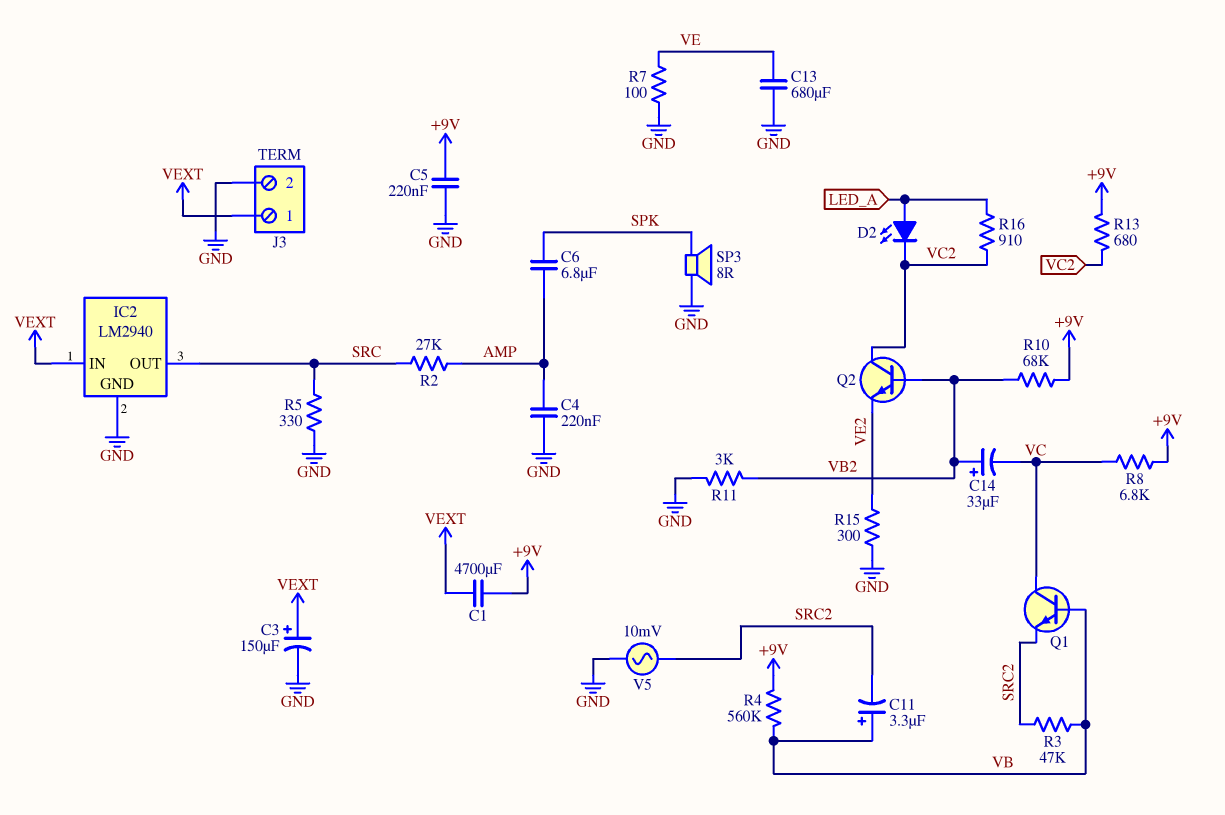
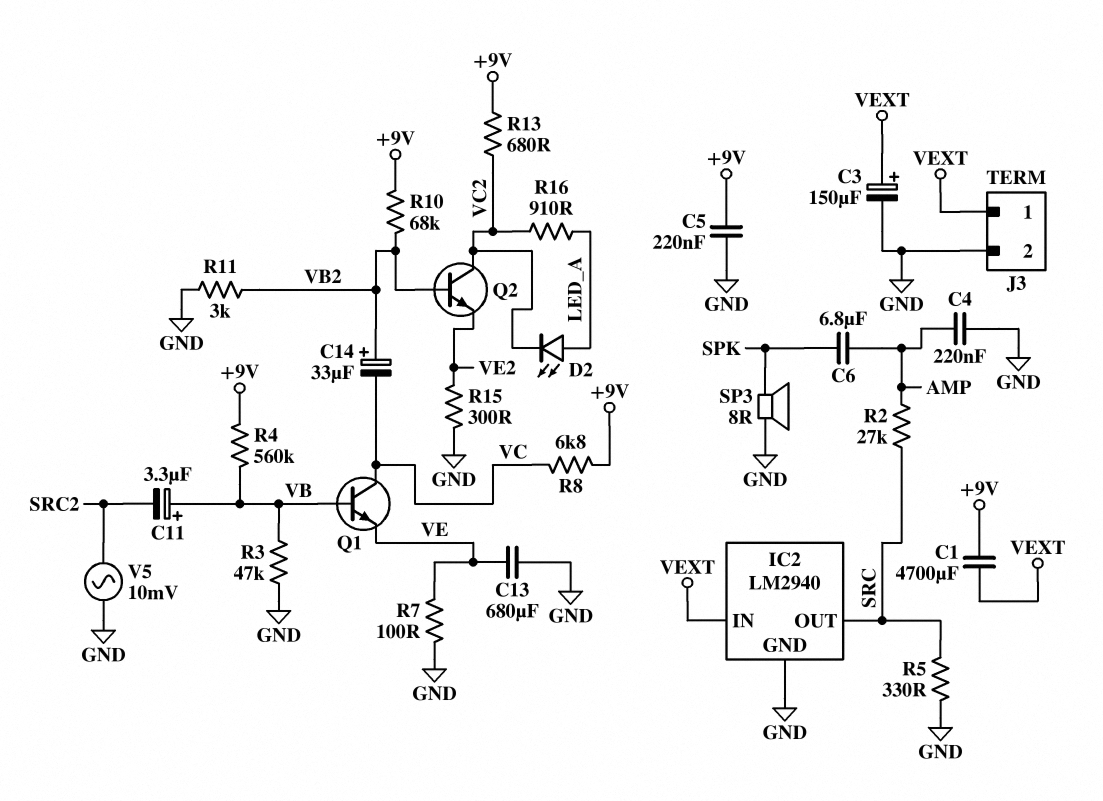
Q1: NPN (B VB, C VC, E SRC2) -> NPN (B VB, C VC, E VE)
R3: 47k (SRC2, VB) -> 47k (GND, VB)

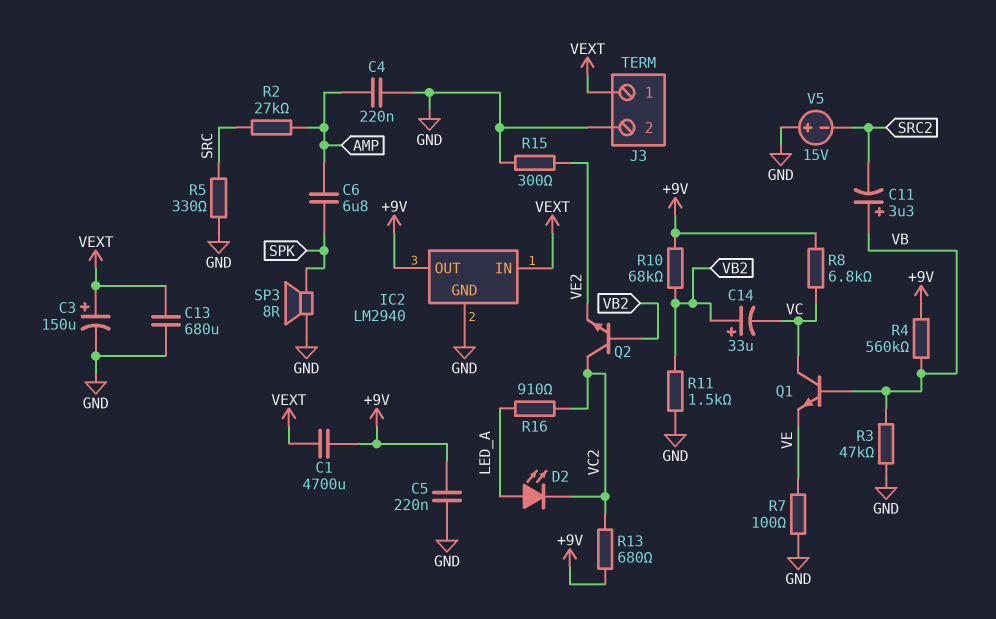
C13: 680uF (GND, VE) -> 680uF (GND, VEXT)
IC2 pin OUT: SRC -> +9V
R11: 3k (GND, VB2) -> 1.5k (GND, VB2)
V5: AC 10mV (GND, SRC2) -> 15V (plus GND, minus SRC2)

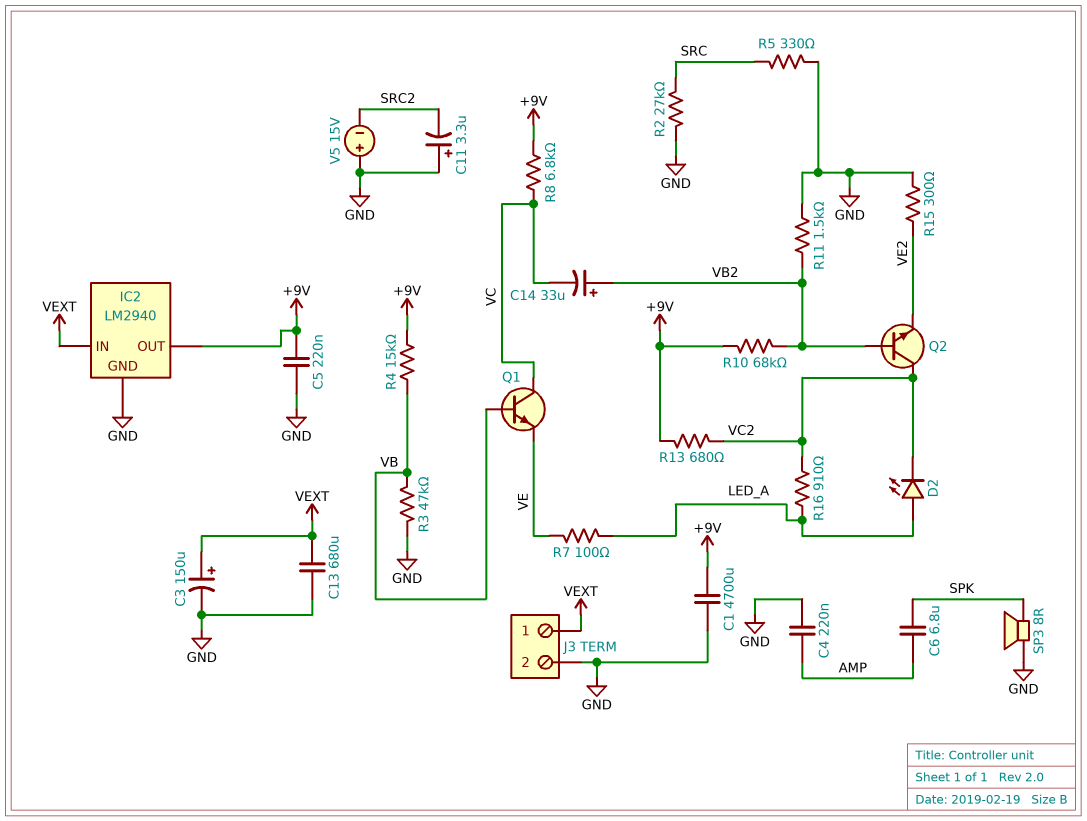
C1: 4700uF (+9V, VEXT) -> 4700uF (+9V, GND)
C11: 3.3uF (plus VB, minus SRC2) -> 3.3uF (plus GND, minus SRC2)
R2: 27k (AMP, SRC) -> 27k (GND, SRC)
R4: 560k (+9V, VB) -> 15k (+9V, VB)
R7: 100 (GND, VE) -> 100 (LED_A, VE)

